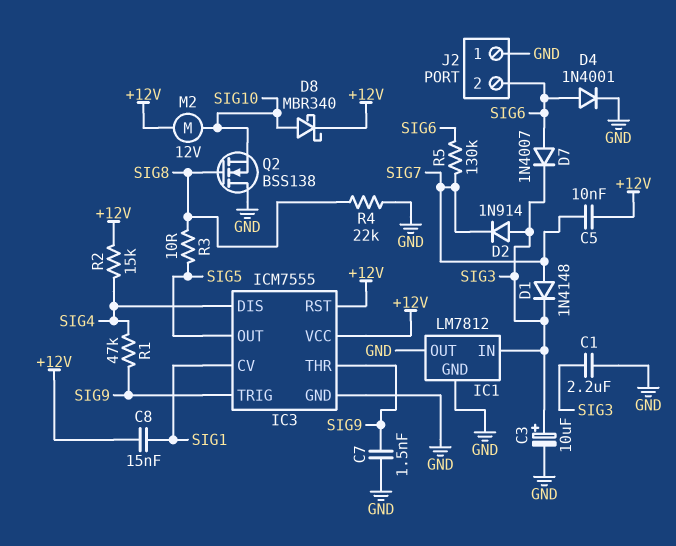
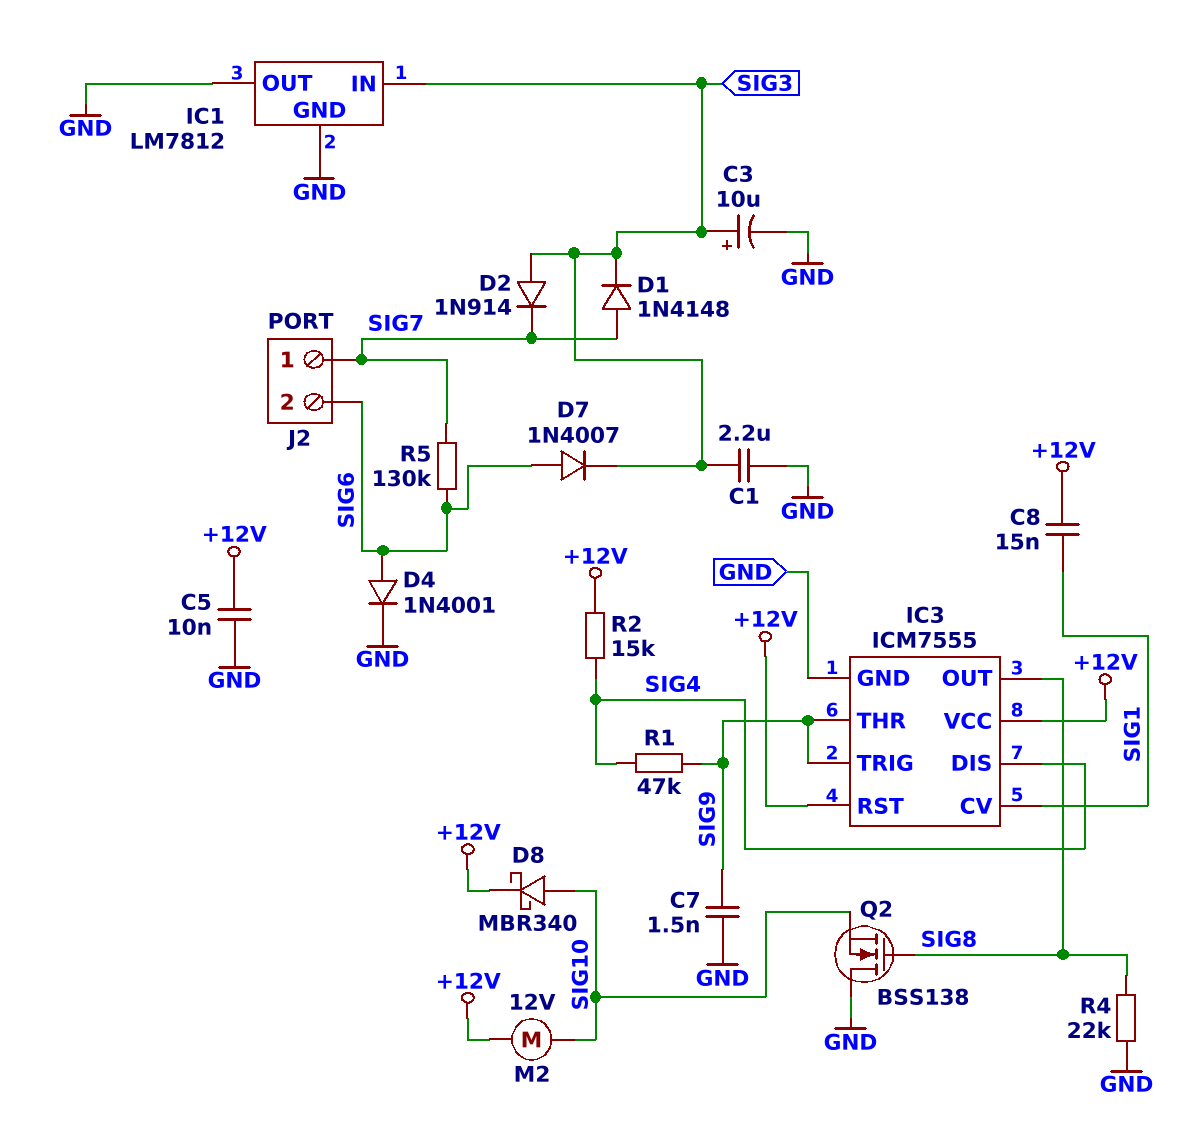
C5: 10nF (+12V, SIG7) -> 10nF (+12V, GND)
IC3 pin OUT: SIG5 -> SIG8
J2 pin 1: GND -> SIG7
R3: 10 (SIG5, SIG8) -> none

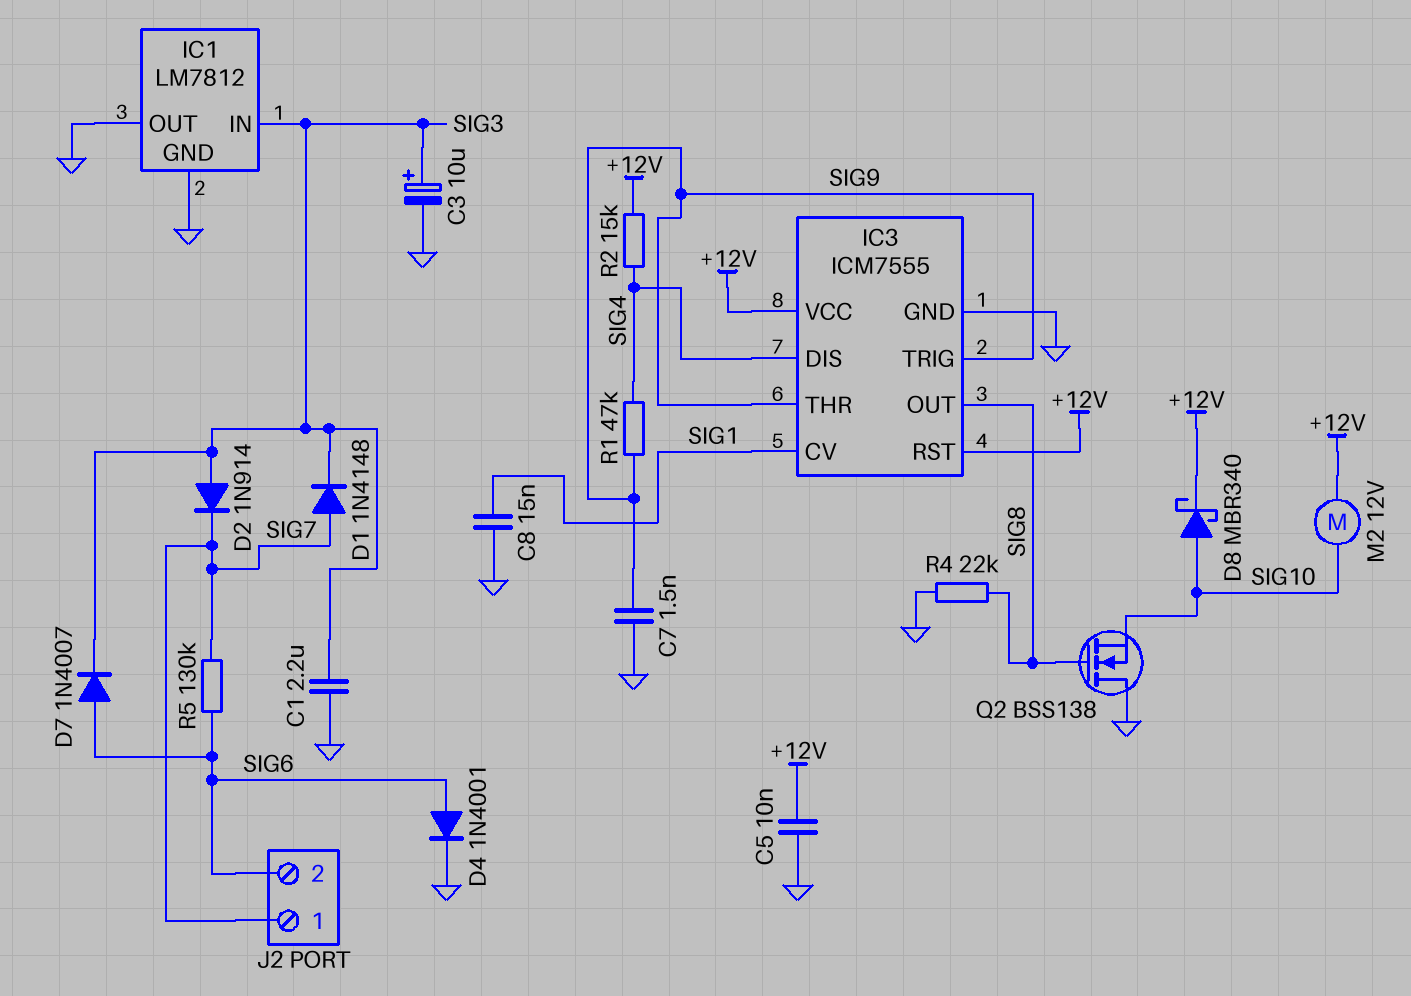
C8: 15nF (+12V, SIG1) -> 15nF (GND, SIG1)

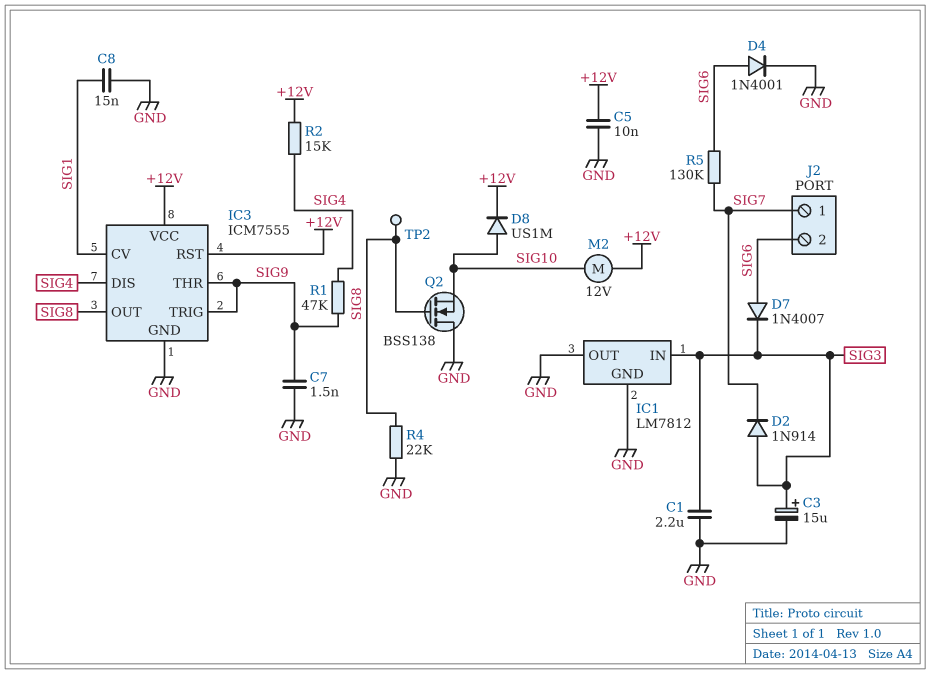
C3: 10uF (plus SIG3, minus GND) -> 15uF (plus SIG3, minus GND)
D1: diode 1N4148 (A SIG7, K SIG3) -> none
D8: schottky MBR340 (A SIG10, K +12V) -> diode US1M (A SIG10, K +12V)
TP2: none -> test point (SIG8)

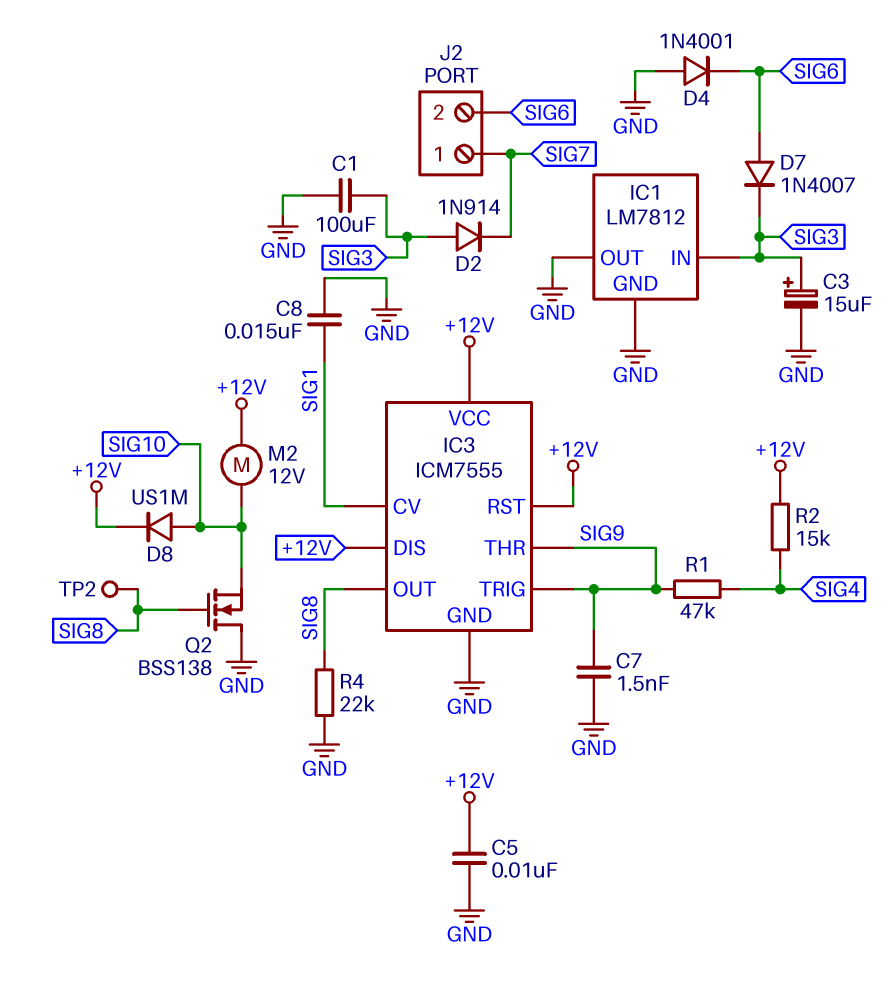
C1: 2.2uF (GND, SIG3) -> 100uF (GND, SIG3)
D4: diode 1N4001 (A SIG6, K GND) -> diode 1N4001 (A GND, K SIG6)
IC3 pin DIS: SIG4 -> +12V
R5: 130k (SIG6, SIG7) -> none

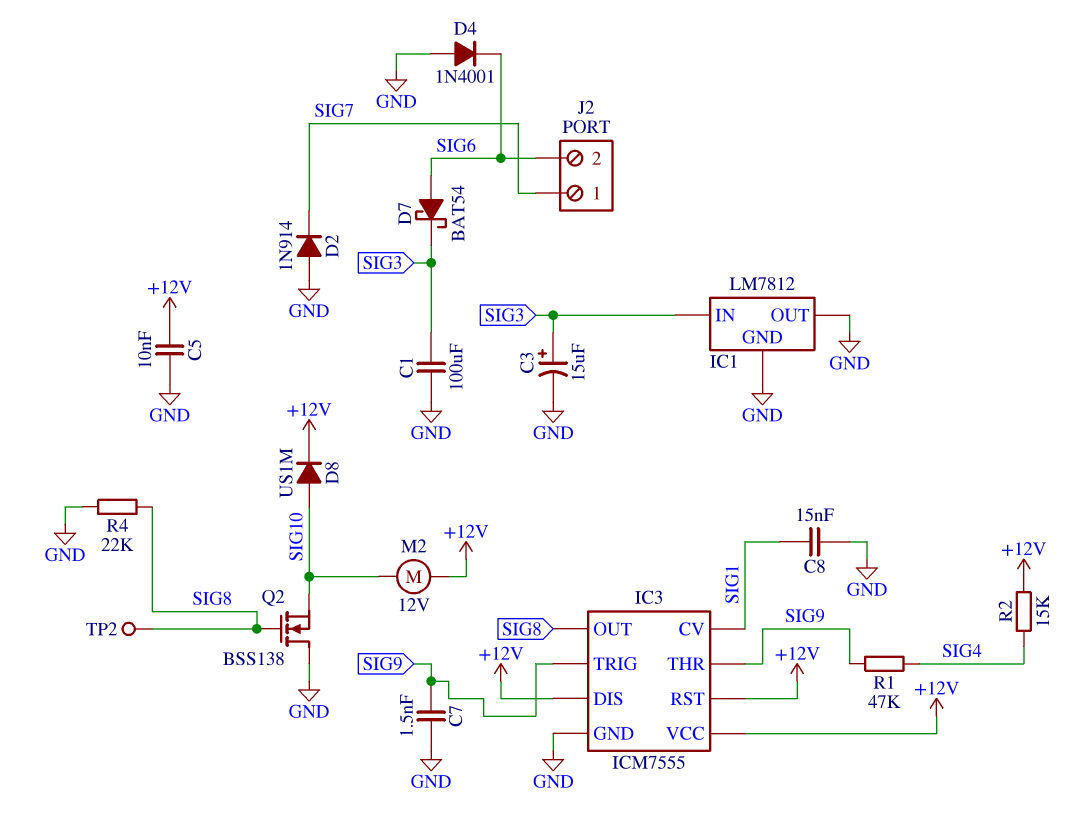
D2: diode 1N914 (A SIG3, K SIG7) -> diode 1N914 (A GND, K SIG7)
D7: diode 1N4007 (A SIG6, K SIG3) -> schottky BAT54 (A SIG6, K SIG3)

